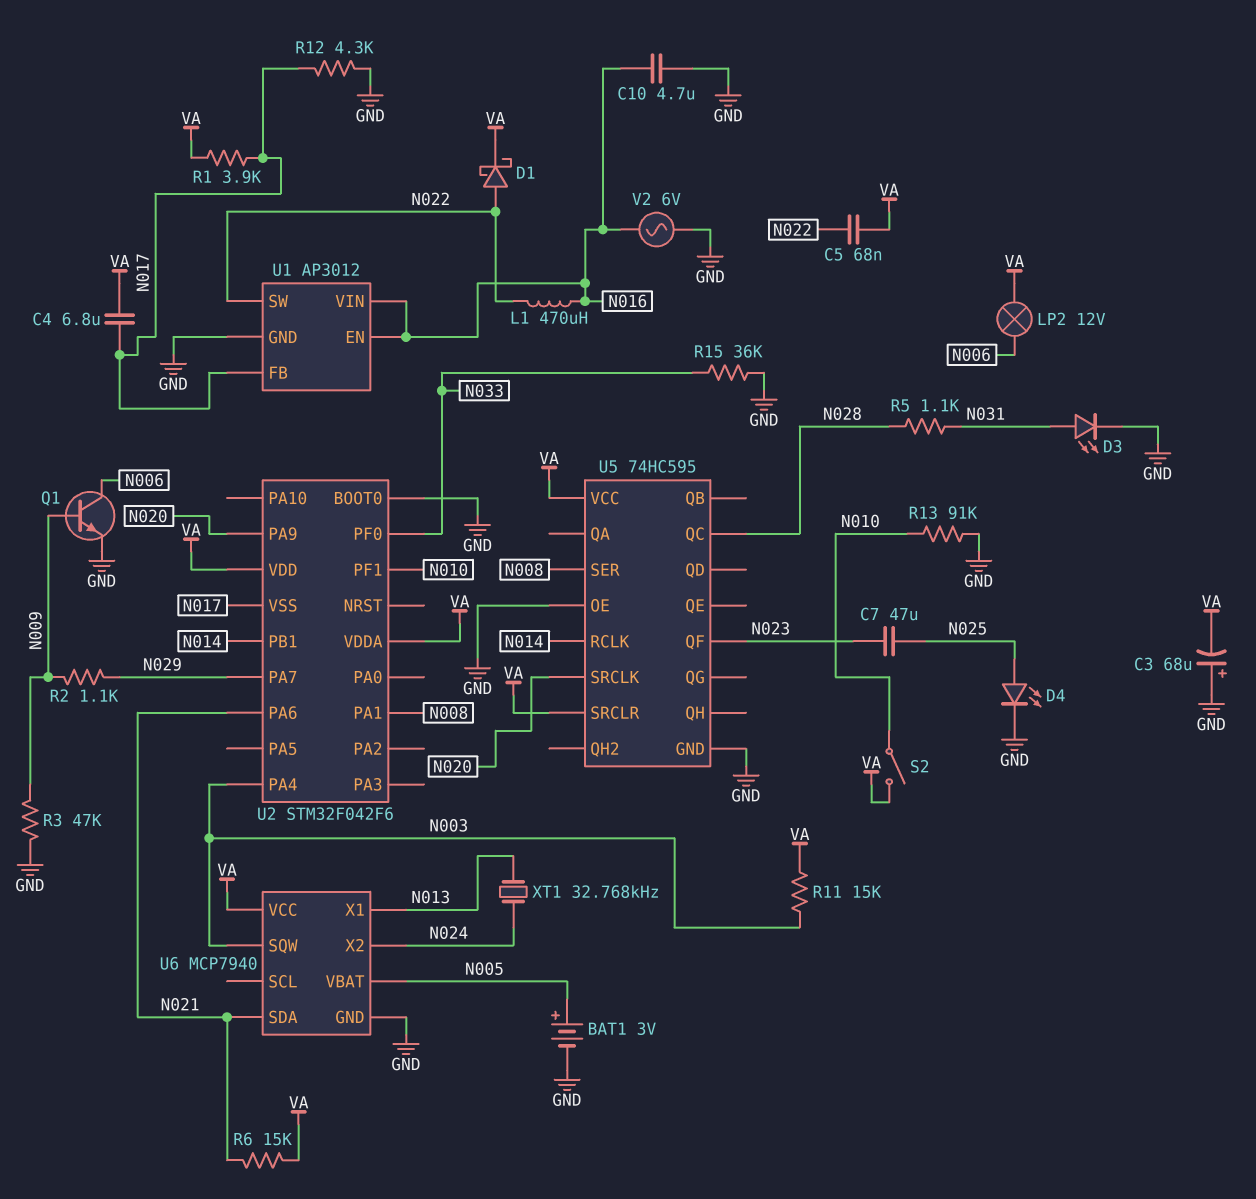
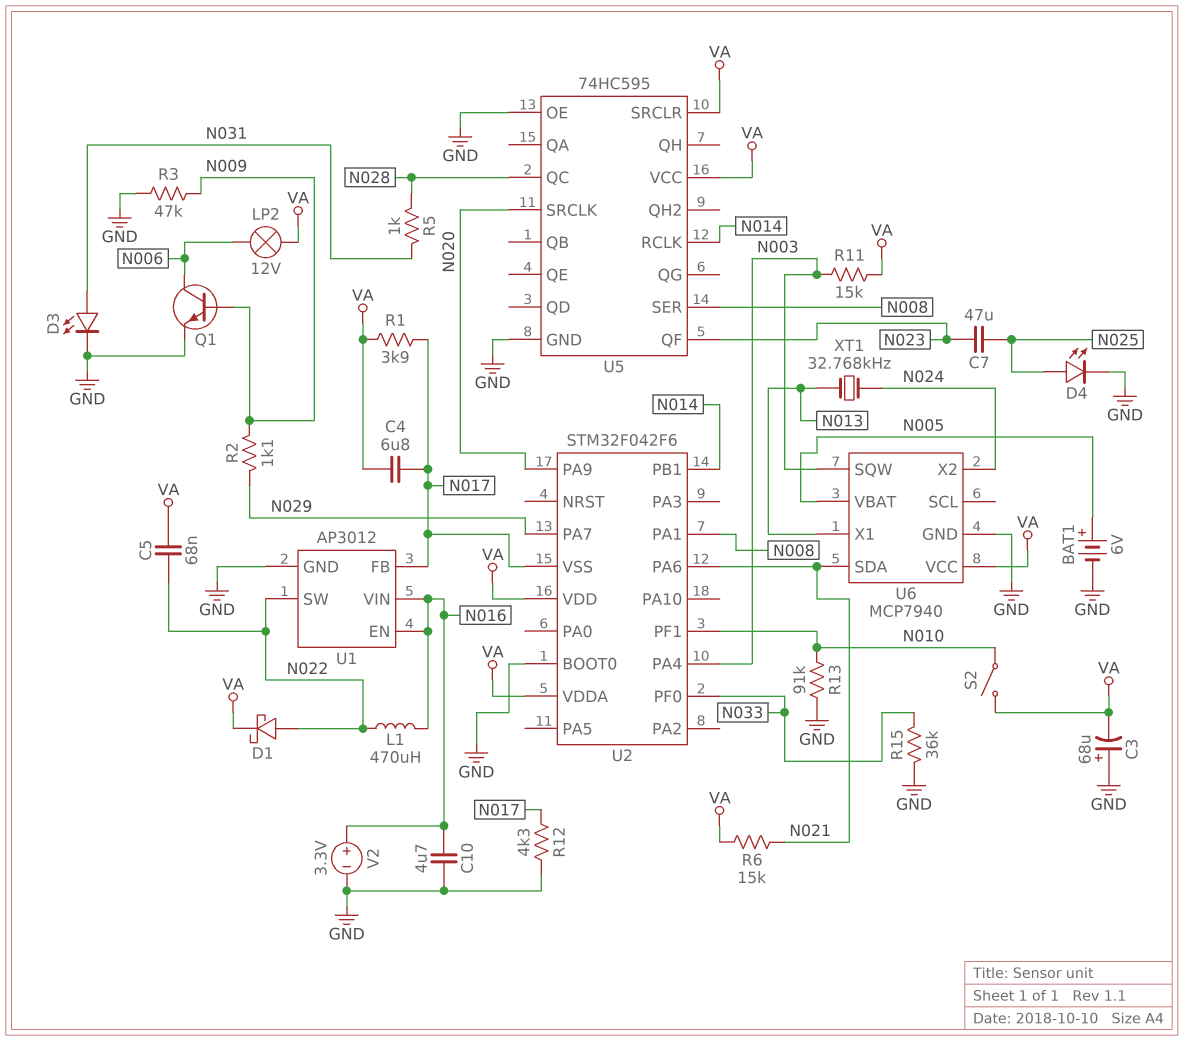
BAT1: 3V (plus N005, minus GND) -> 6V (plus N005, minus GND)
R5: 1.1k (N028, N031) -> 1k (N028, N031)
V2: AC 6V (GND, N016) -> 3.3V (plus N016, minus GND)

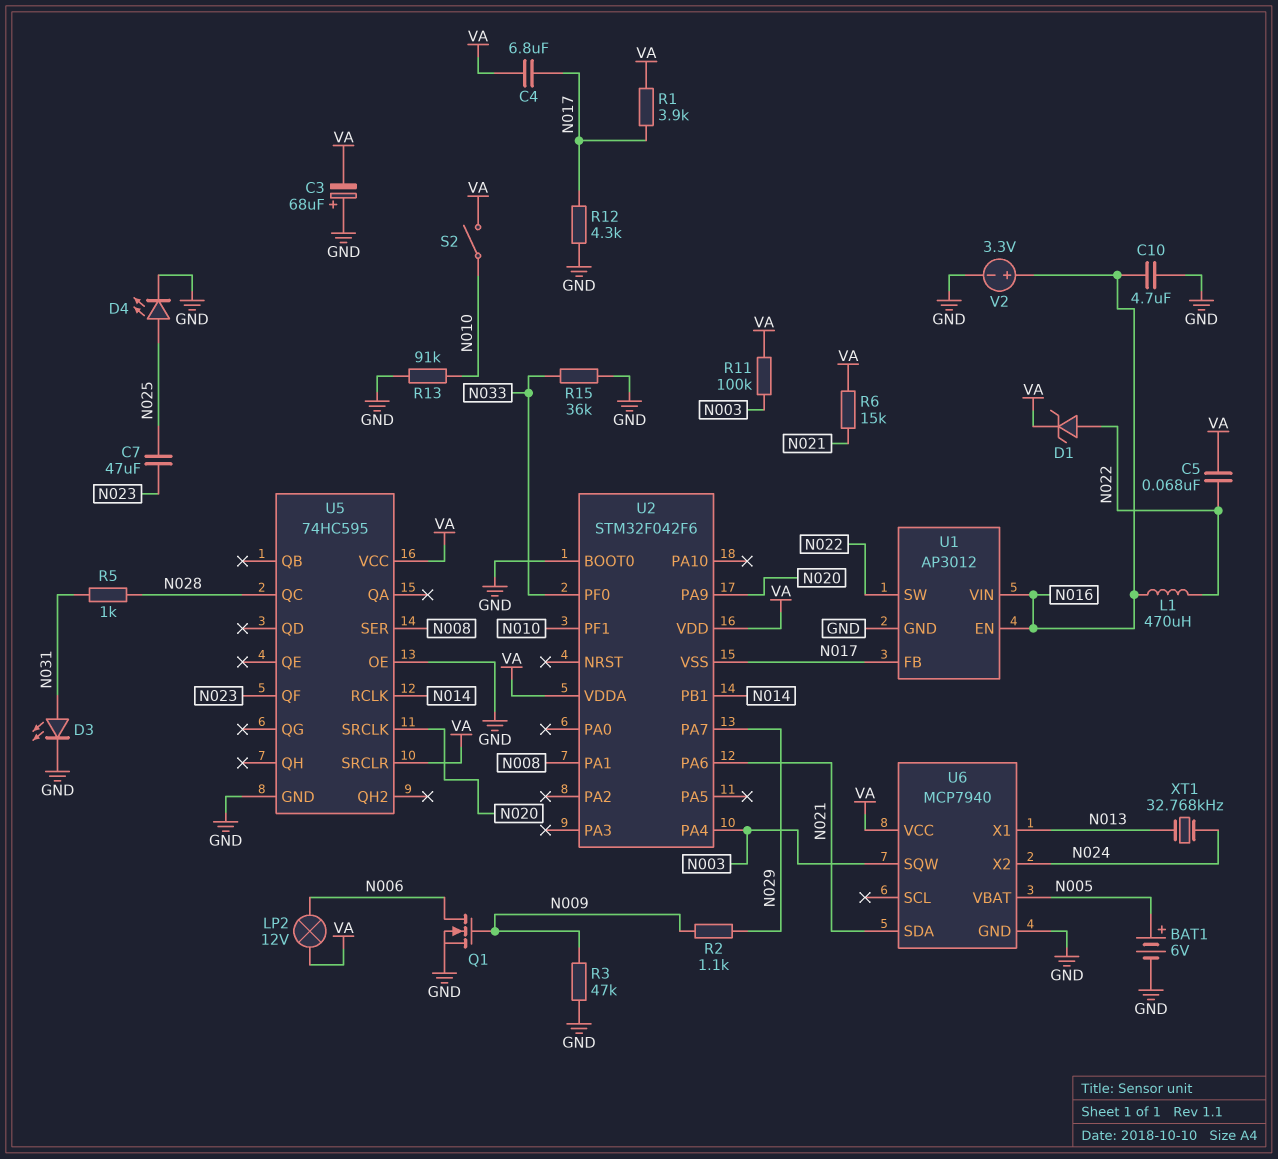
D1: schottky (A N022, K VA) -> zener (A N022, K VA)
Q1: NPN (B N009, C N006, E GND) -> NMOS (G N009, D N006, S GND)
R11: 15k (N003, VA) -> 100k (N003, VA)

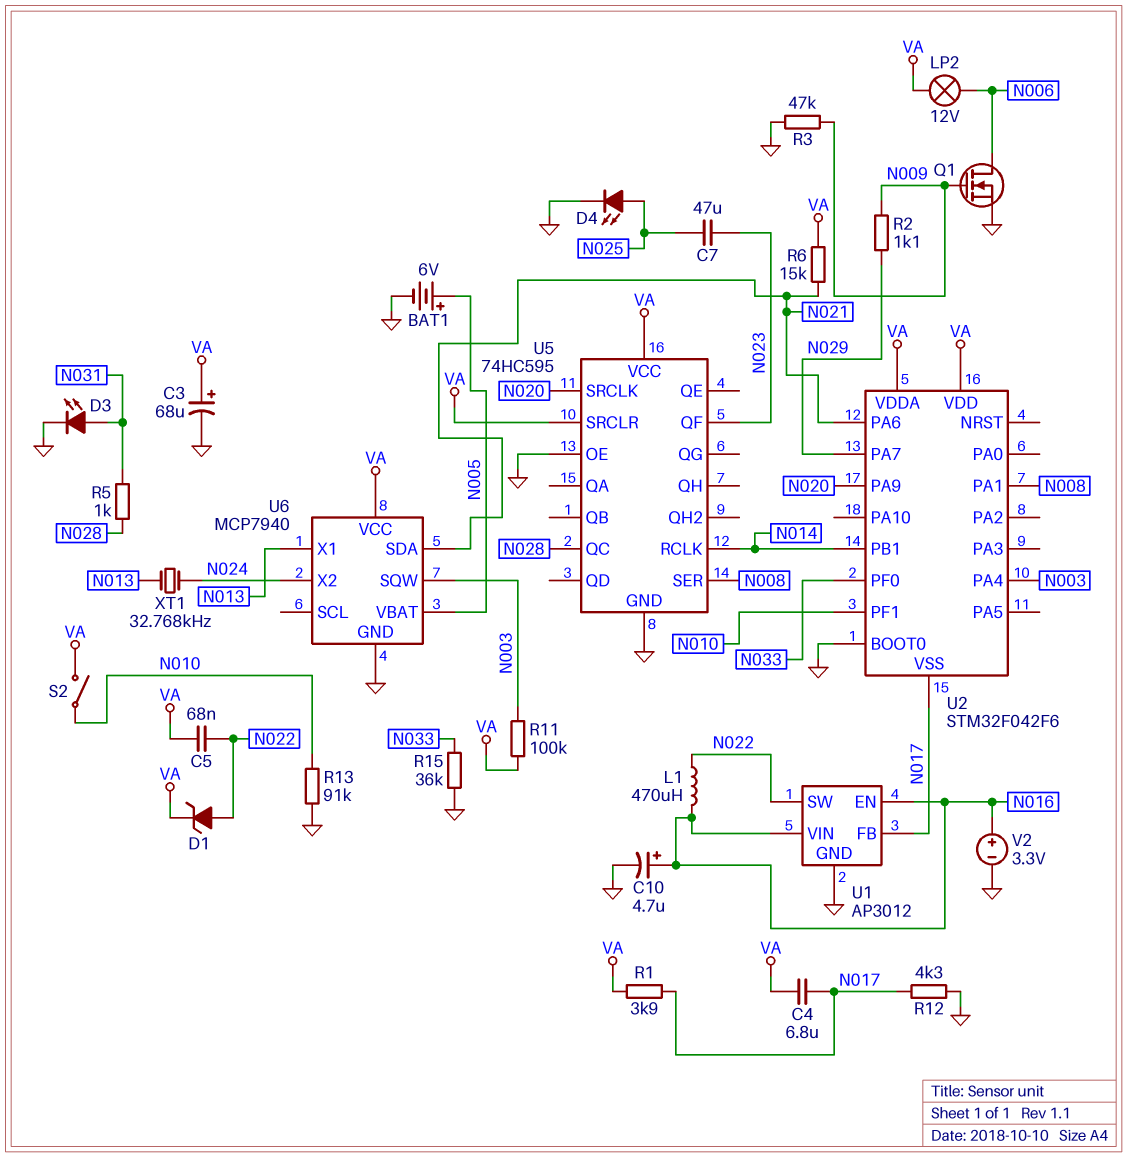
C3: 68uF (plus GND, minus VA) -> 68uF (plus VA, minus GND)
C10: 4.7uF (GND, N016) -> 4.7uF (plus N016, minus GND)

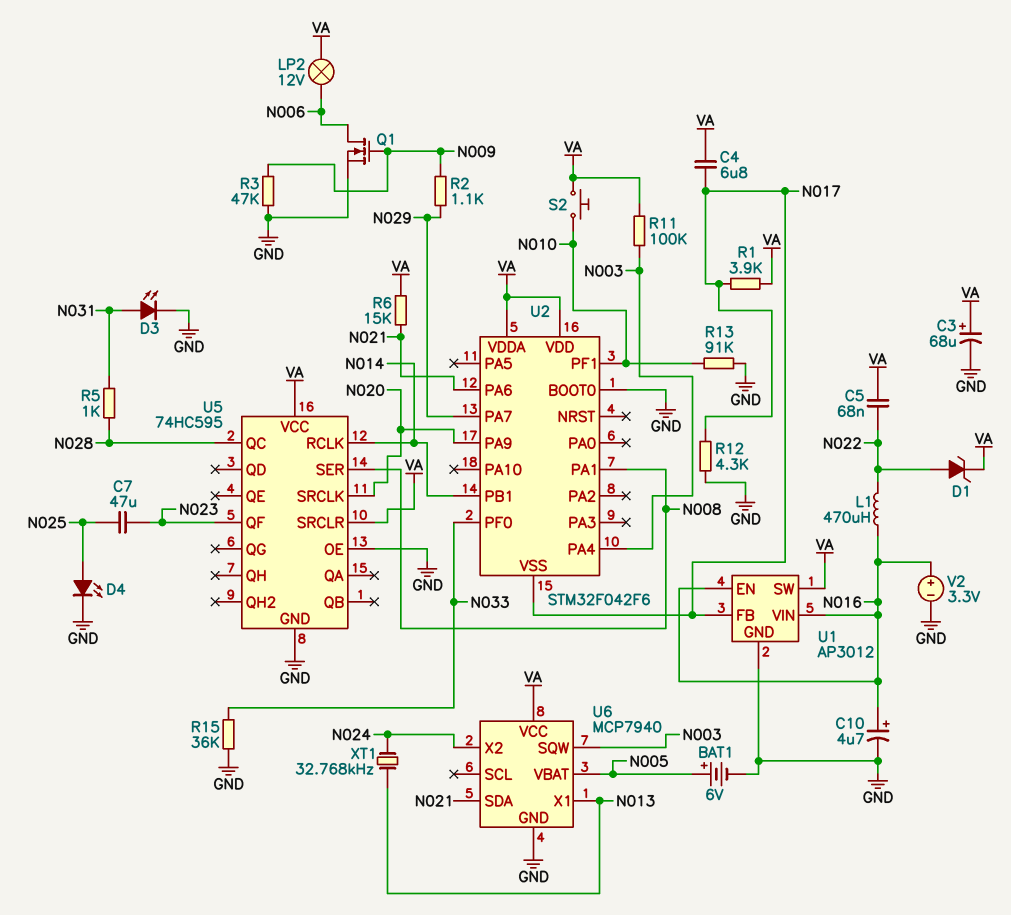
S2: switch (N010, VA) -> button (N010, VA)
U1 pin SW: N022 -> VA

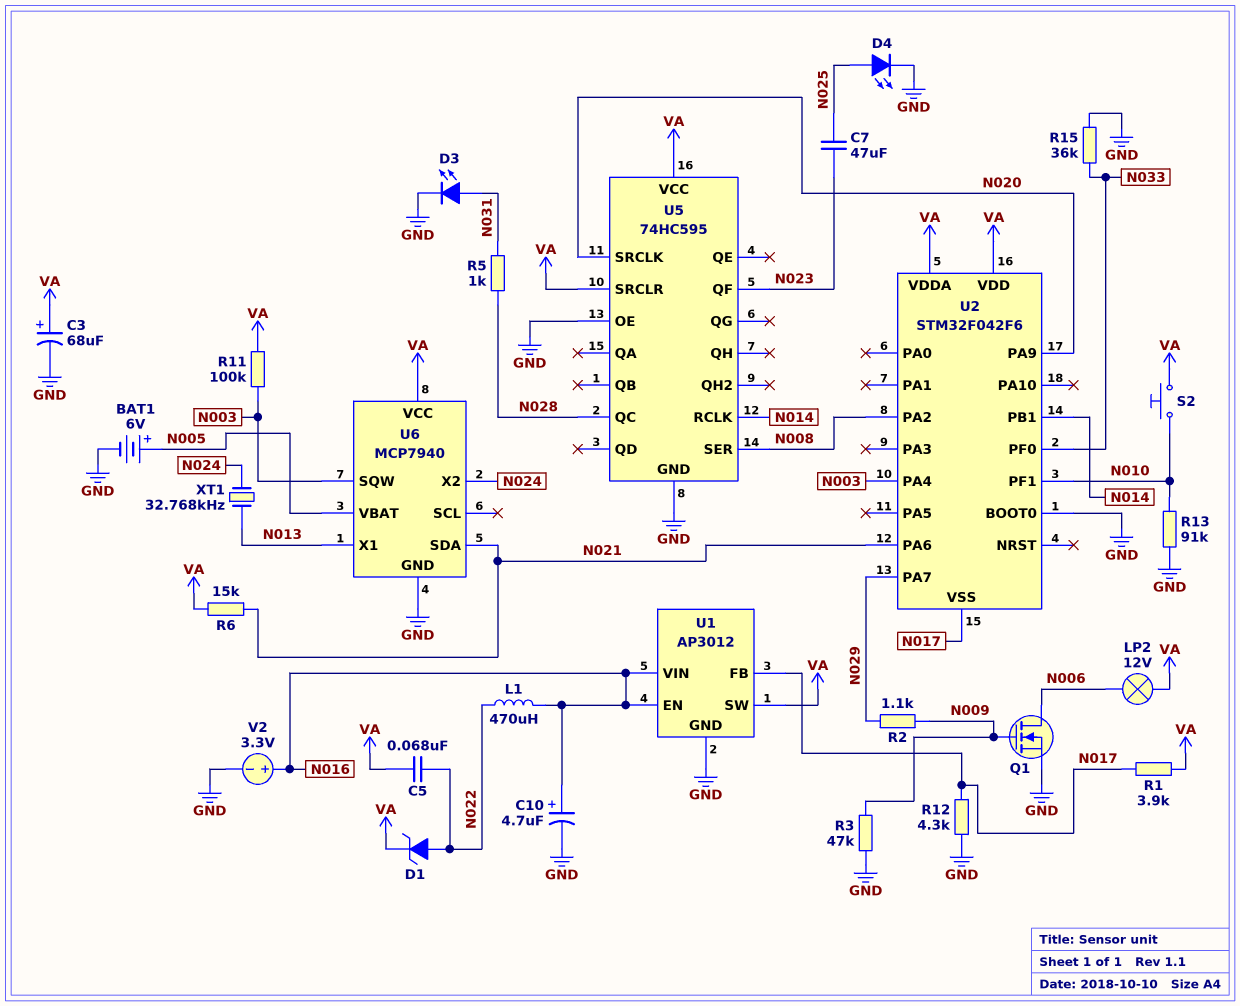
C4: 6.8uF (N017, VA) -> none
U2 pin PA1: N008 -> none
U2 pin PA2: none -> N008

